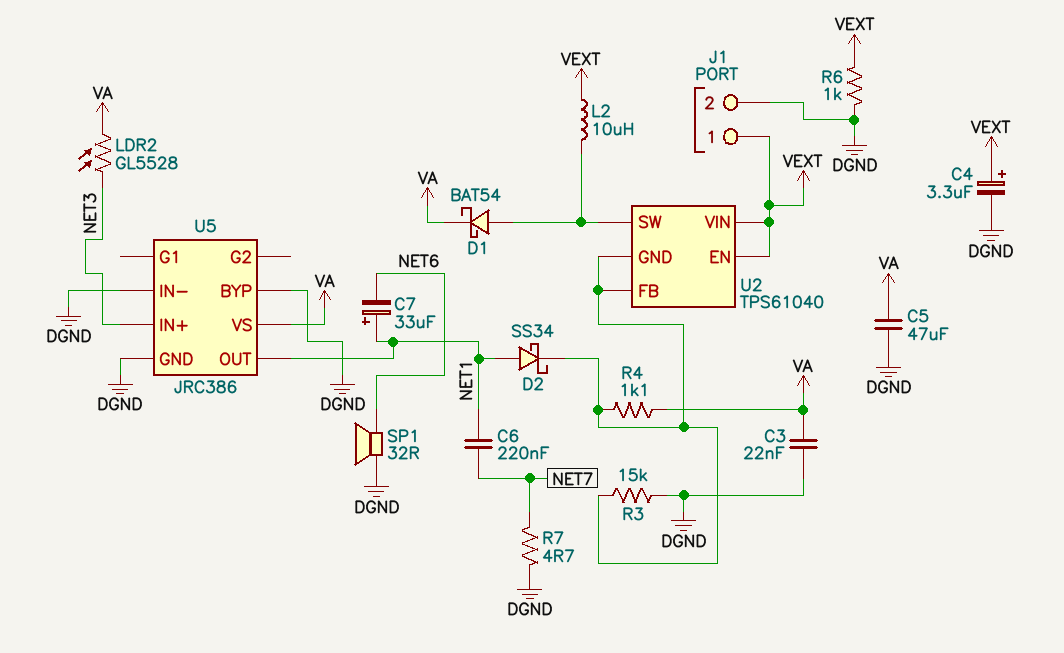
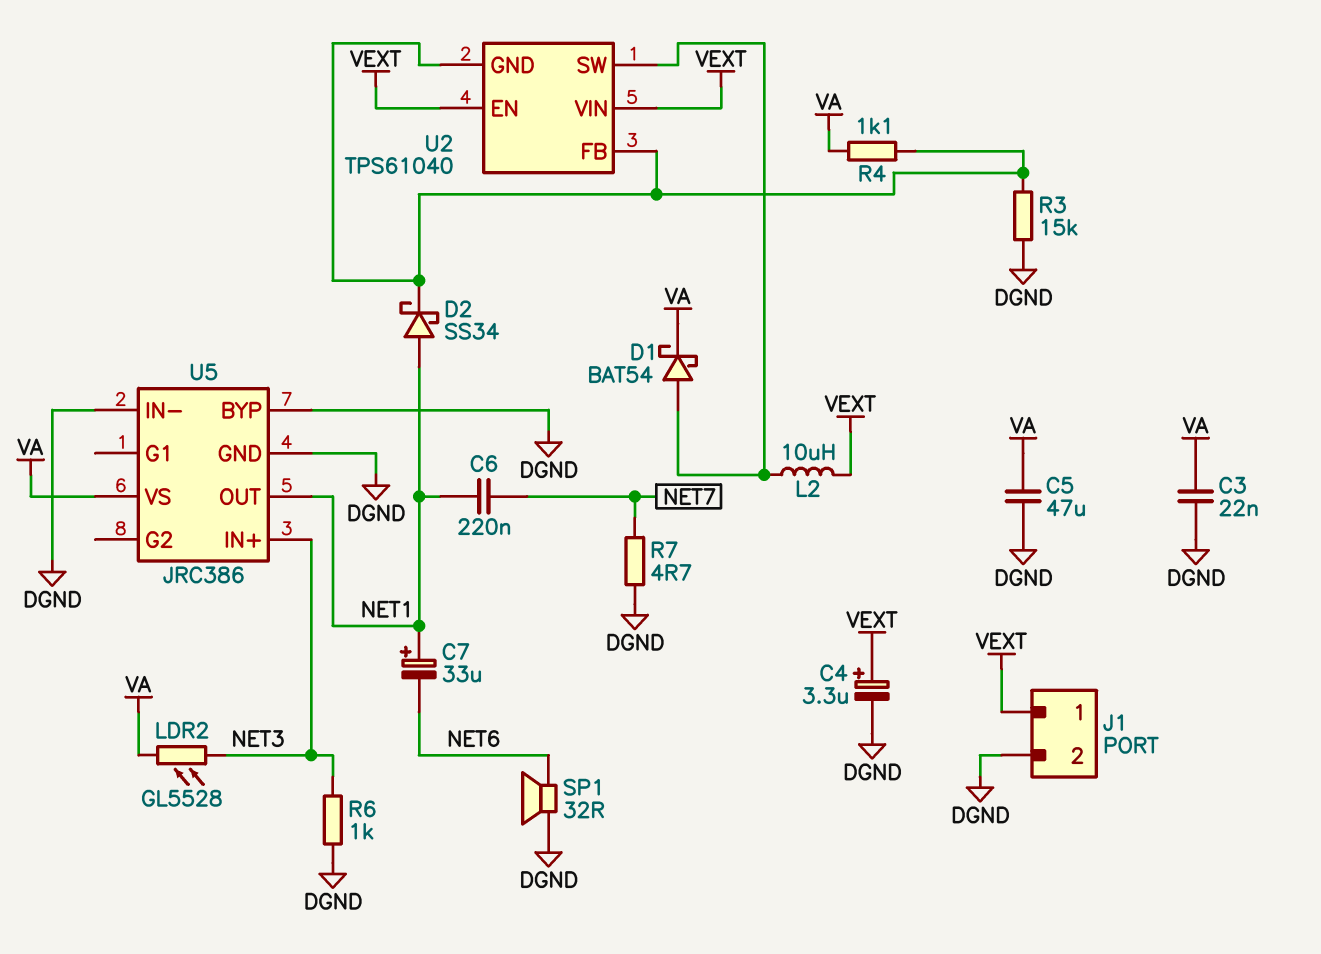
R6: 1k (DGND, VEXT) -> 1k (DGND, NET3)

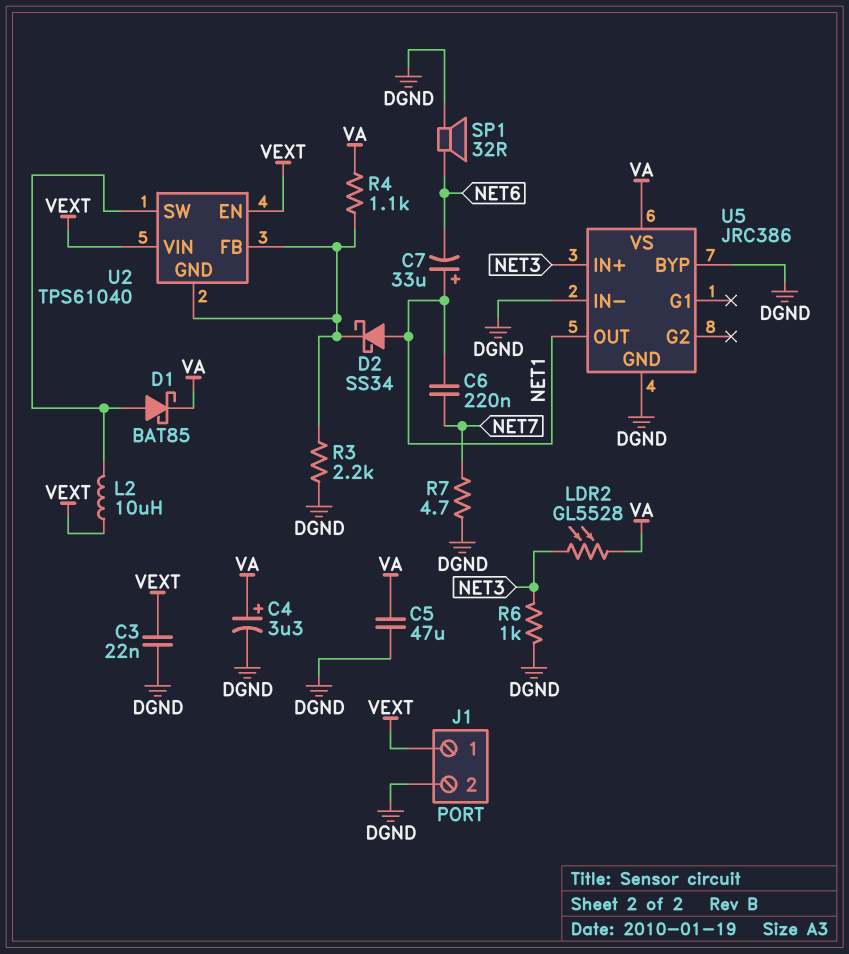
C3: 22nF (DGND, VA) -> 22nF (DGND, VEXT)
C4: 3.3uF (plus VEXT, minus DGND) -> 3.3uF (plus VA, minus DGND)
D1: schottky BAT54 (A U2/SW, K VA) -> schottky BAT85 (A U2/SW, K VA)
R3: 15k (DGND, U2/FB) -> 2.2k (DGND, U2/FB)

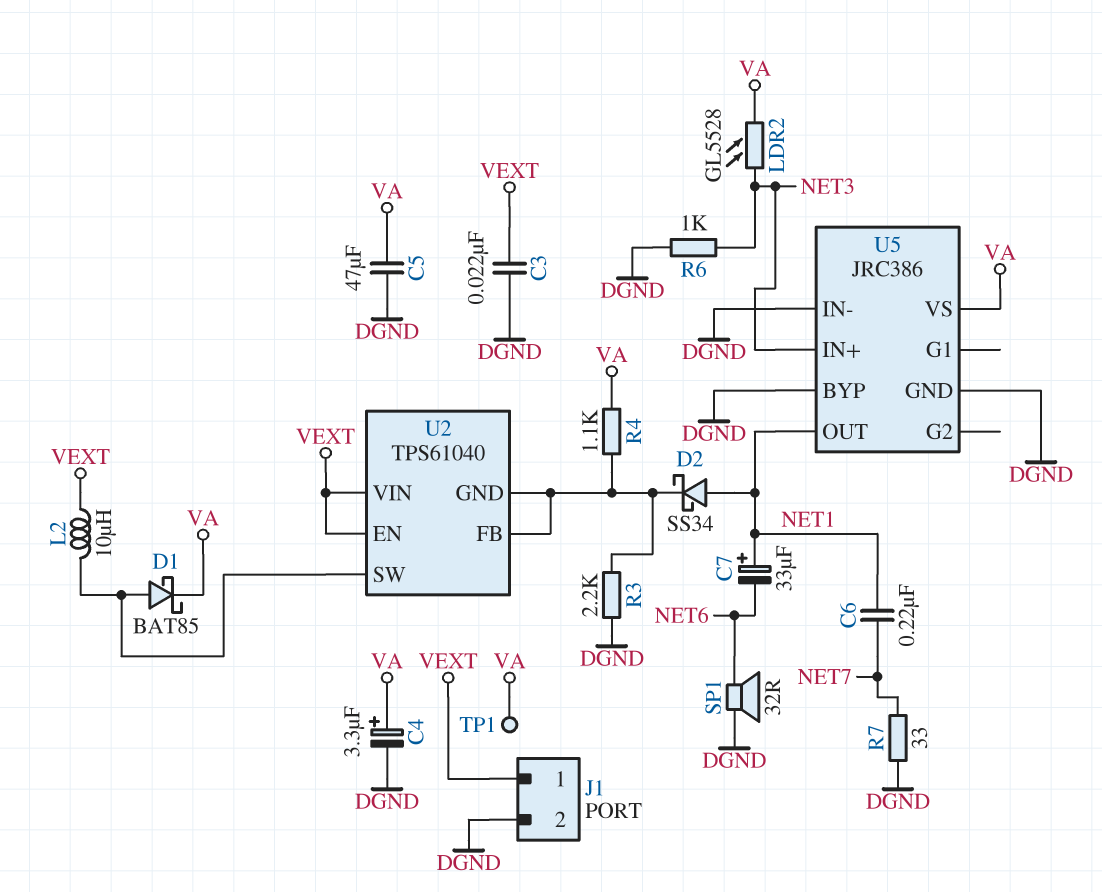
R7: 4.7 (DGND, NET7) -> 33 (DGND, NET7)
TP1: none -> test point (VA)

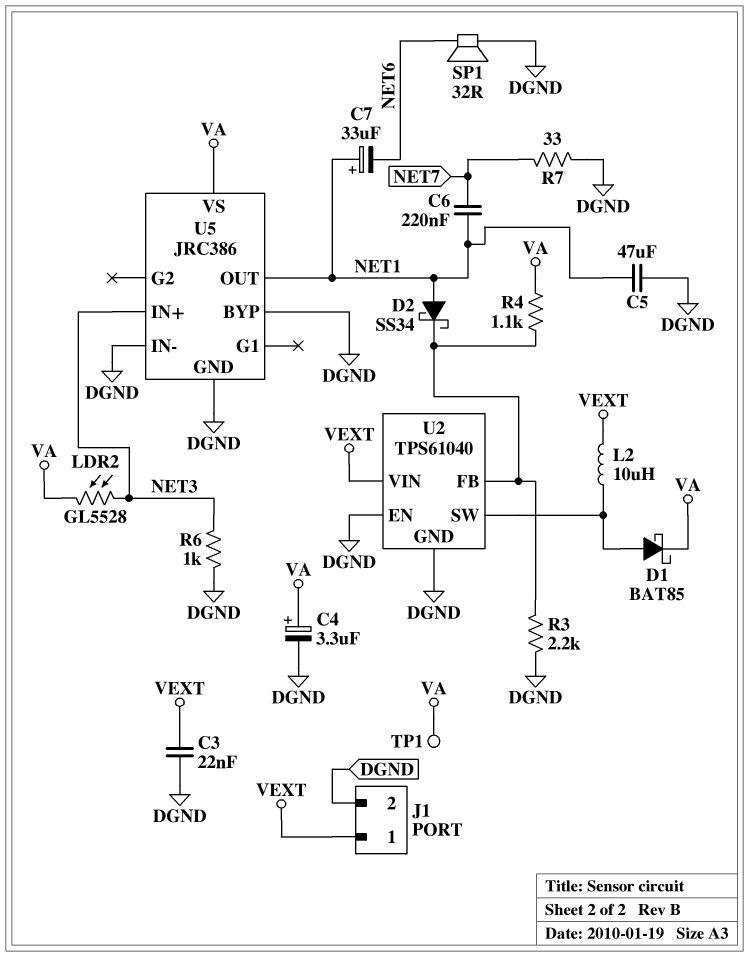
C5: 47uF (DGND, VA) -> 47uF (DGND, NET1)
U2 pin EN: VEXT -> DGND
U2 pin GND: U2/FB -> DGND

